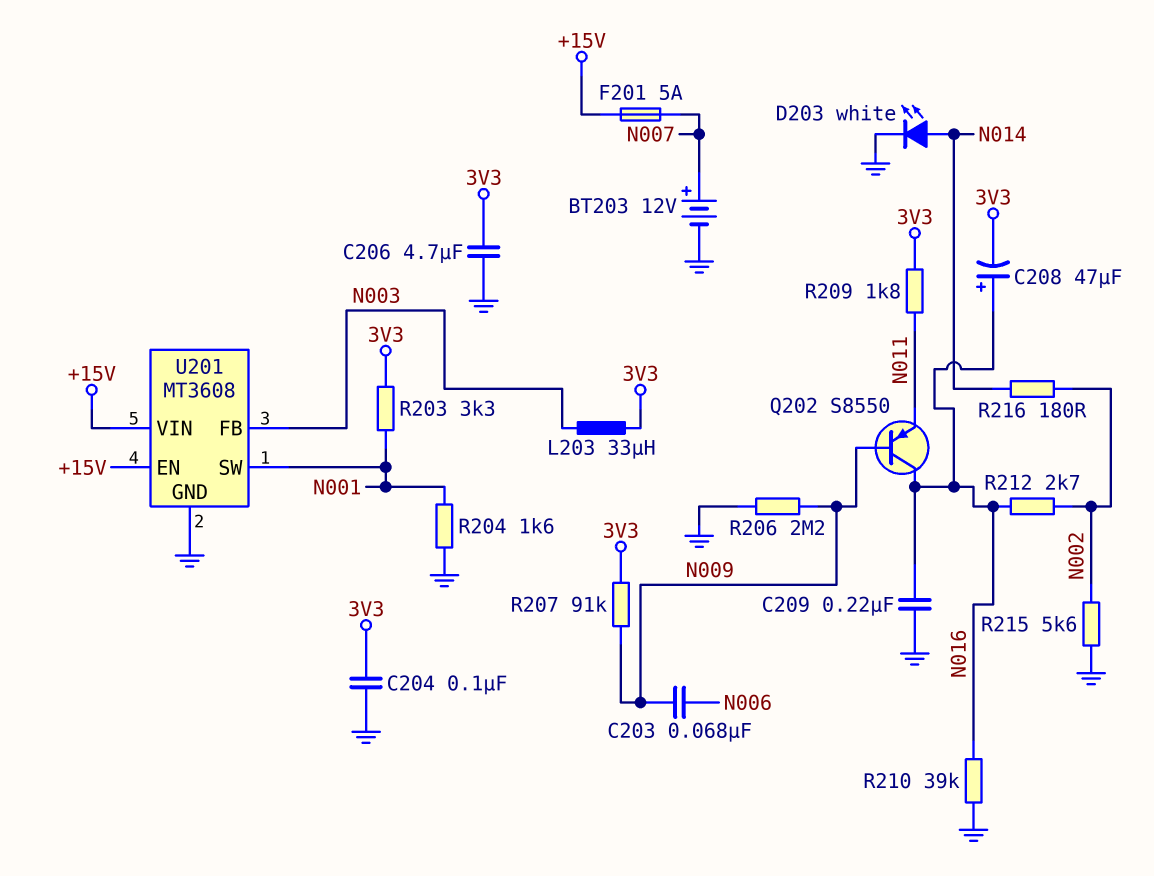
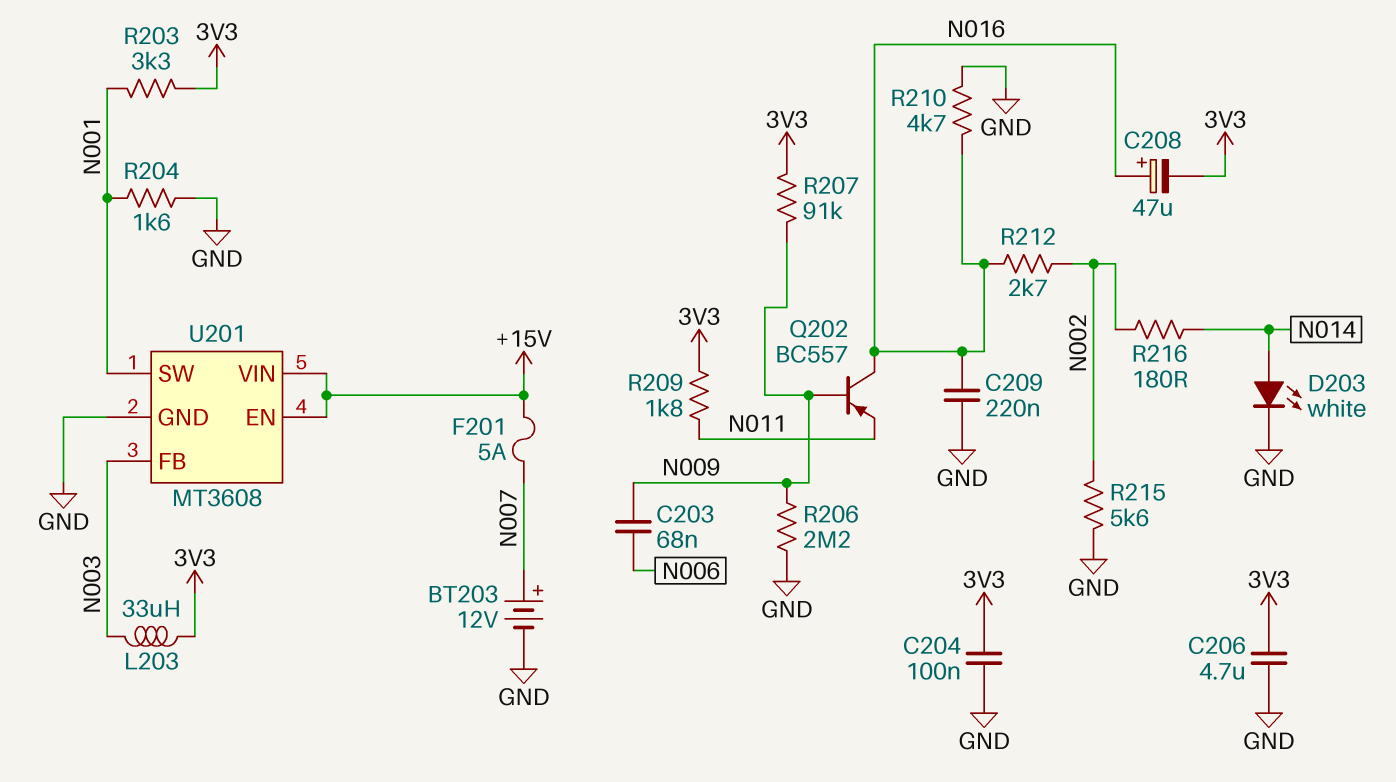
Q202: PNP S8550 (B N009, C N016, E N011) -> PNP BC557 (B N009, C N016, E N011)
R210: 39k (GND, N016) -> 4.7k (GND, N016)

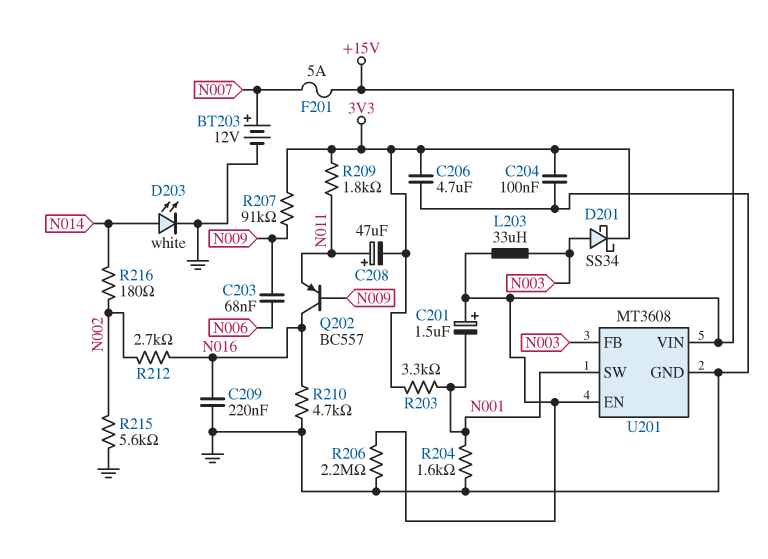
C201: none -> 1.5uF (plus +15V, minus N001)
C208: 47uF (plus N016, minus 3V3) -> 47uF (plus N011, minus 3V3)
D201: none -> schottky SS34 (A N003, K 3V3)
L203: 33uH (3V3, N003) -> 33uH (+15V, N003)
R206: 2.2M (GND, N009) -> 2.2M (+15V, GND)

